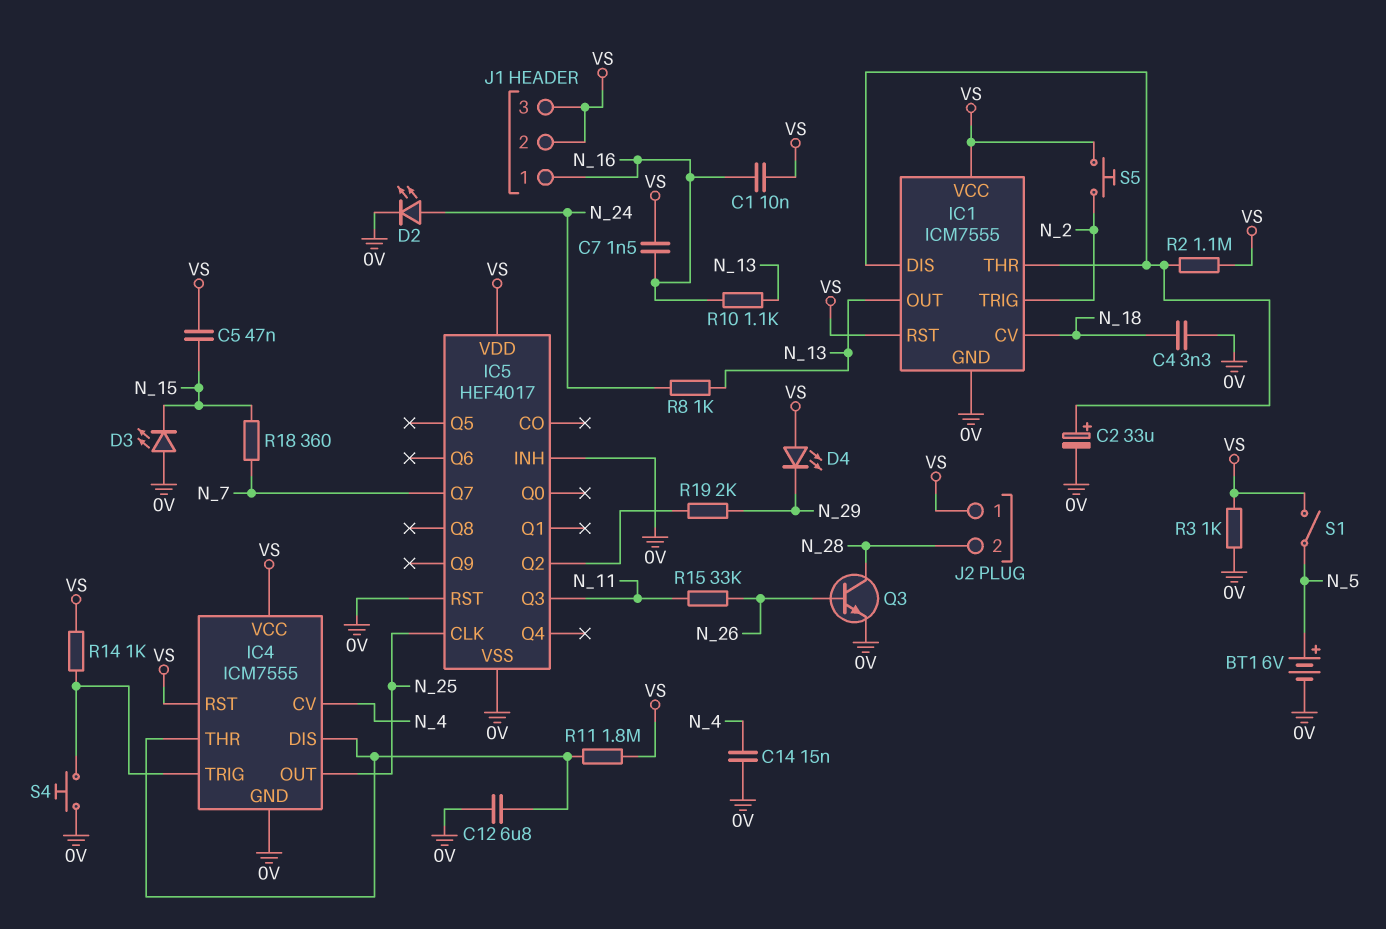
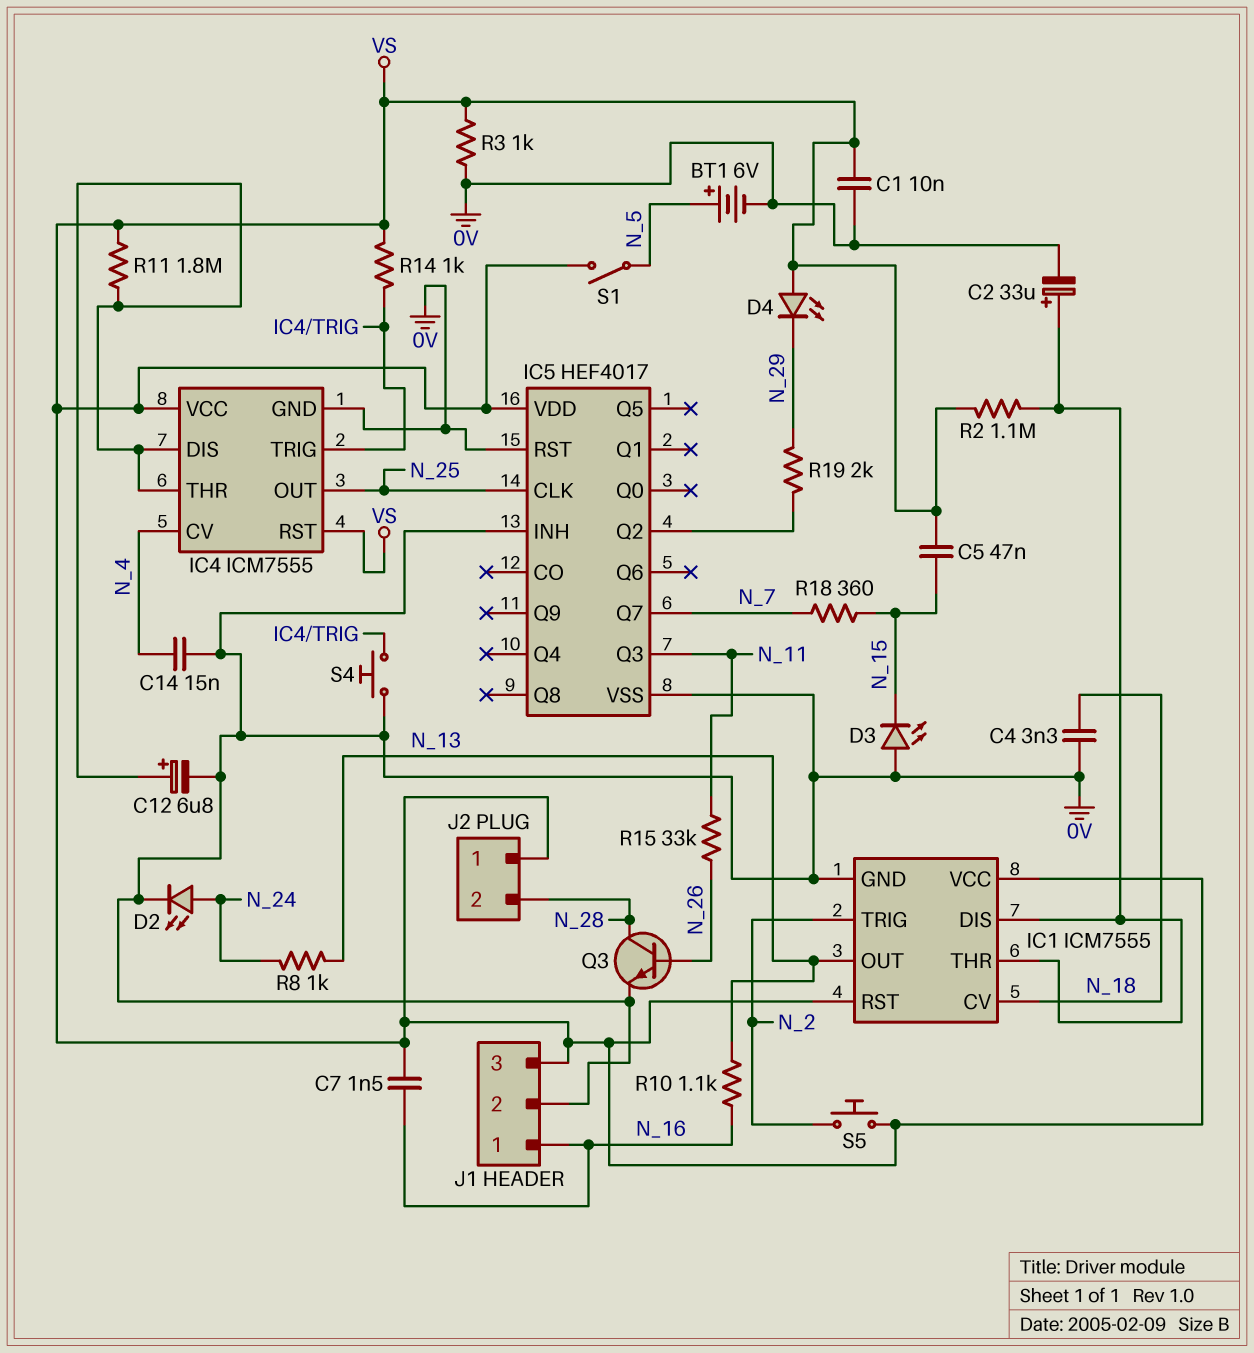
C1: 10nF (N_16, VS) -> 10nF (0V, VS)
C12: 6.8uF (0V, IC4/DIS) -> 6.8uF (plus IC4/DIS, minus 0V)
J1 pin 2: VS -> 0V

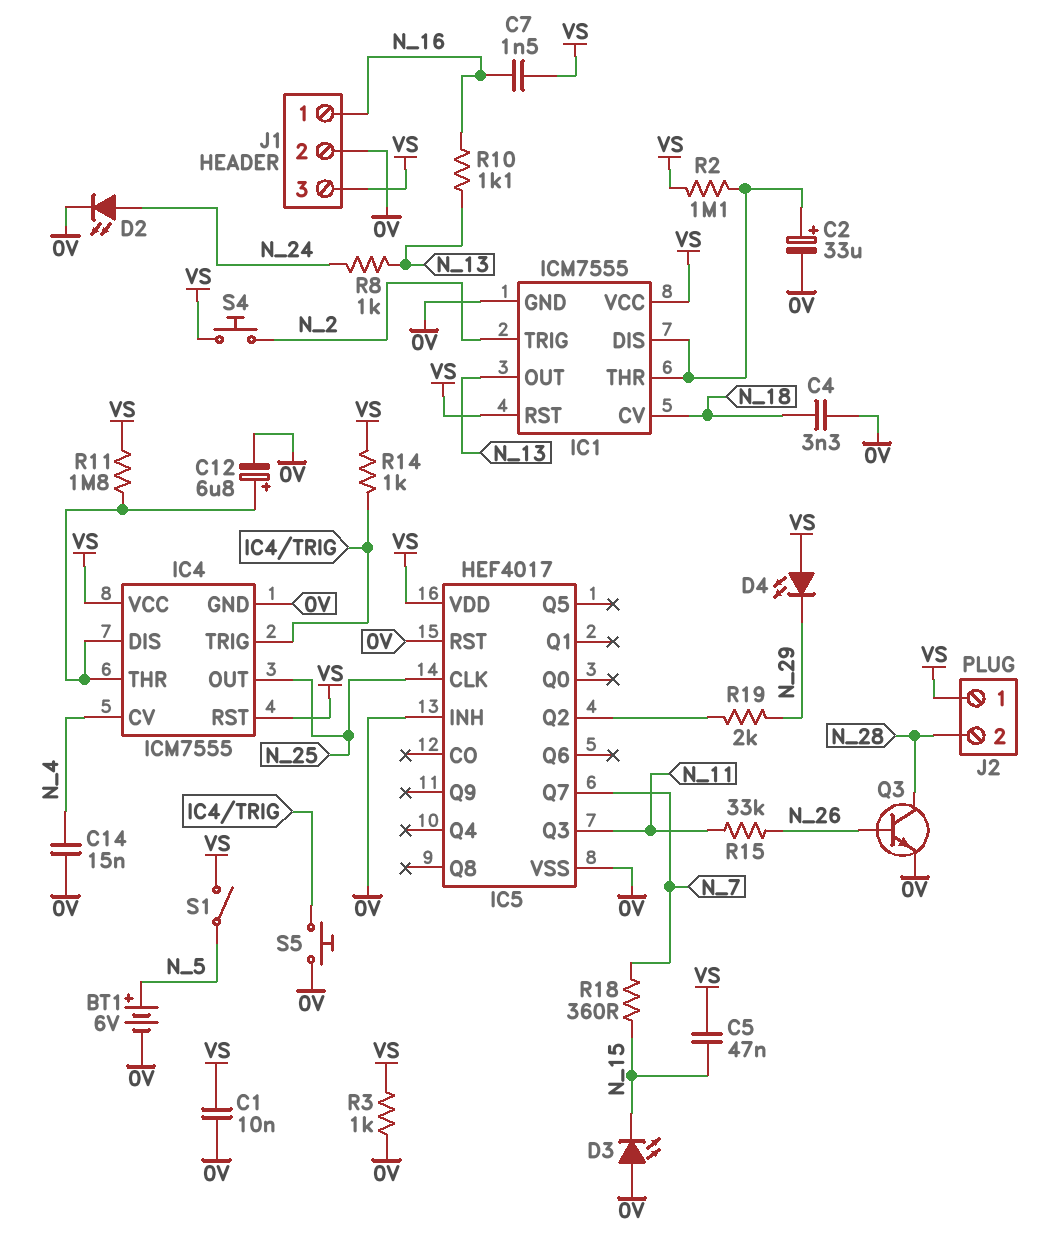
S4: button (0V, IC4/TRIG) -> button (N_2, VS)
S5: button (N_2, VS) -> button (0V, IC4/TRIG)

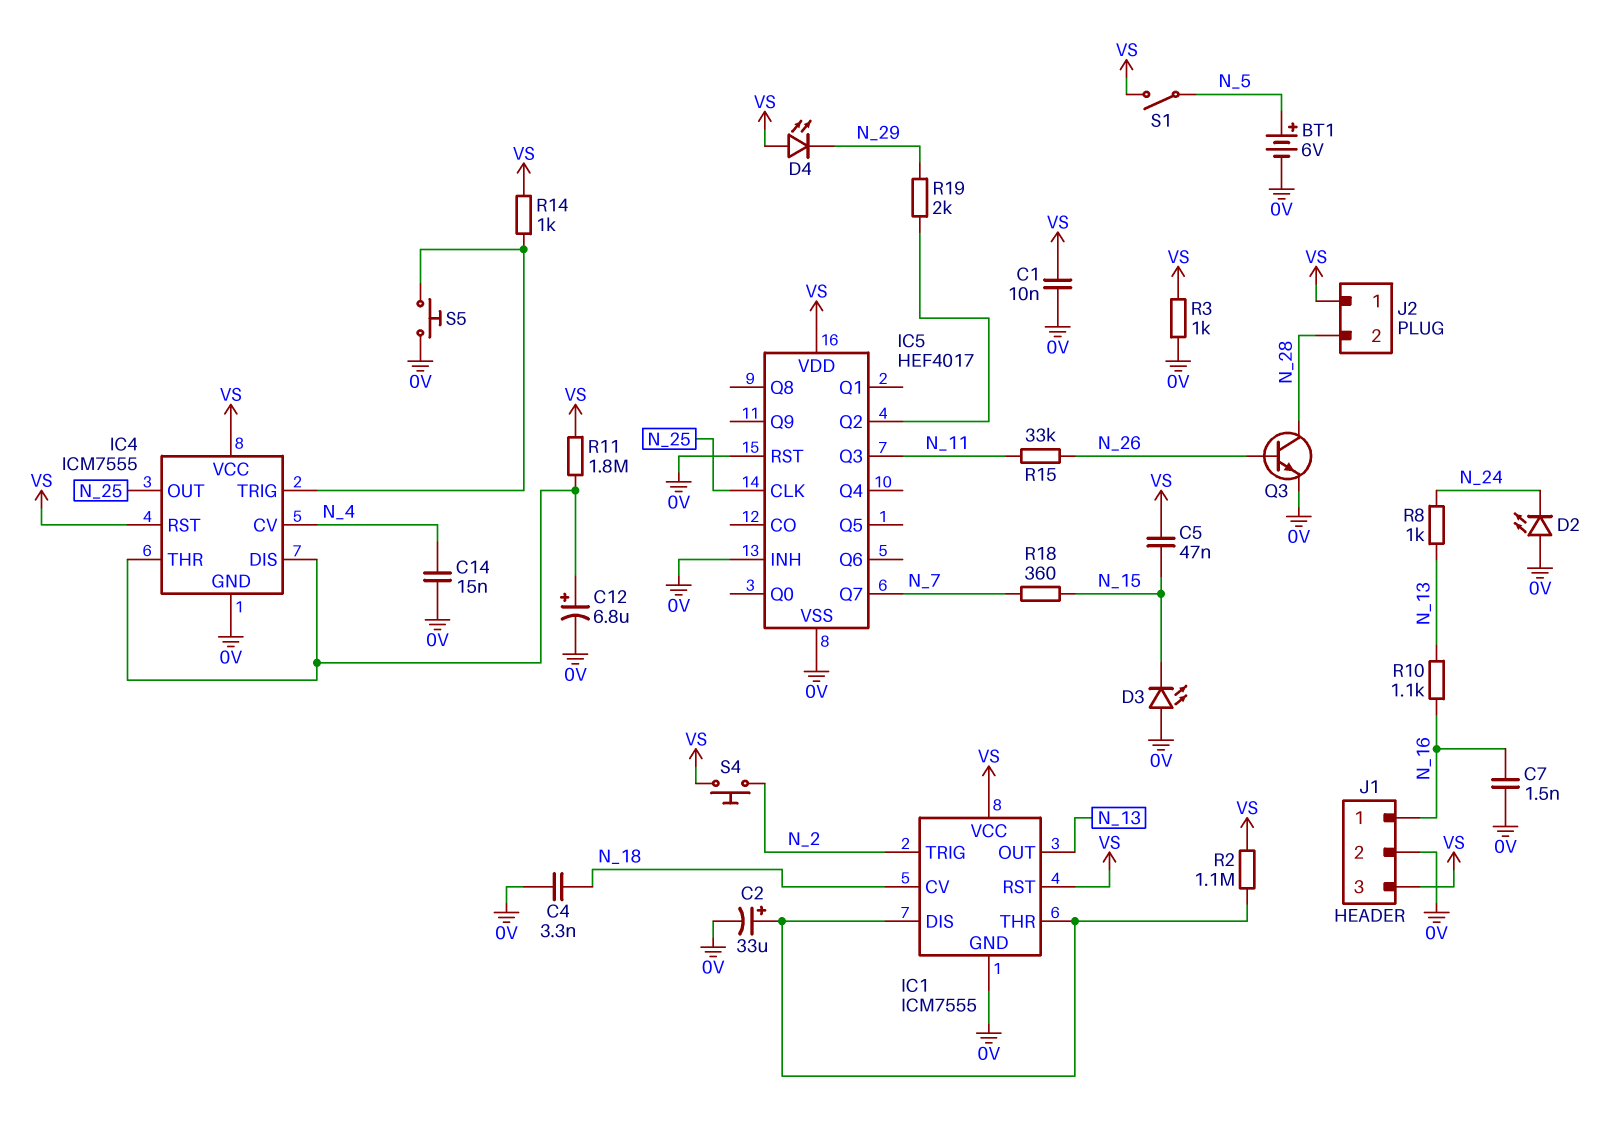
C7: 1.5nF (N_16, VS) -> 1.5nF (0V, N_16)
D2: LED (A N_24, K 0V) -> LED (A 0V, K N_24)

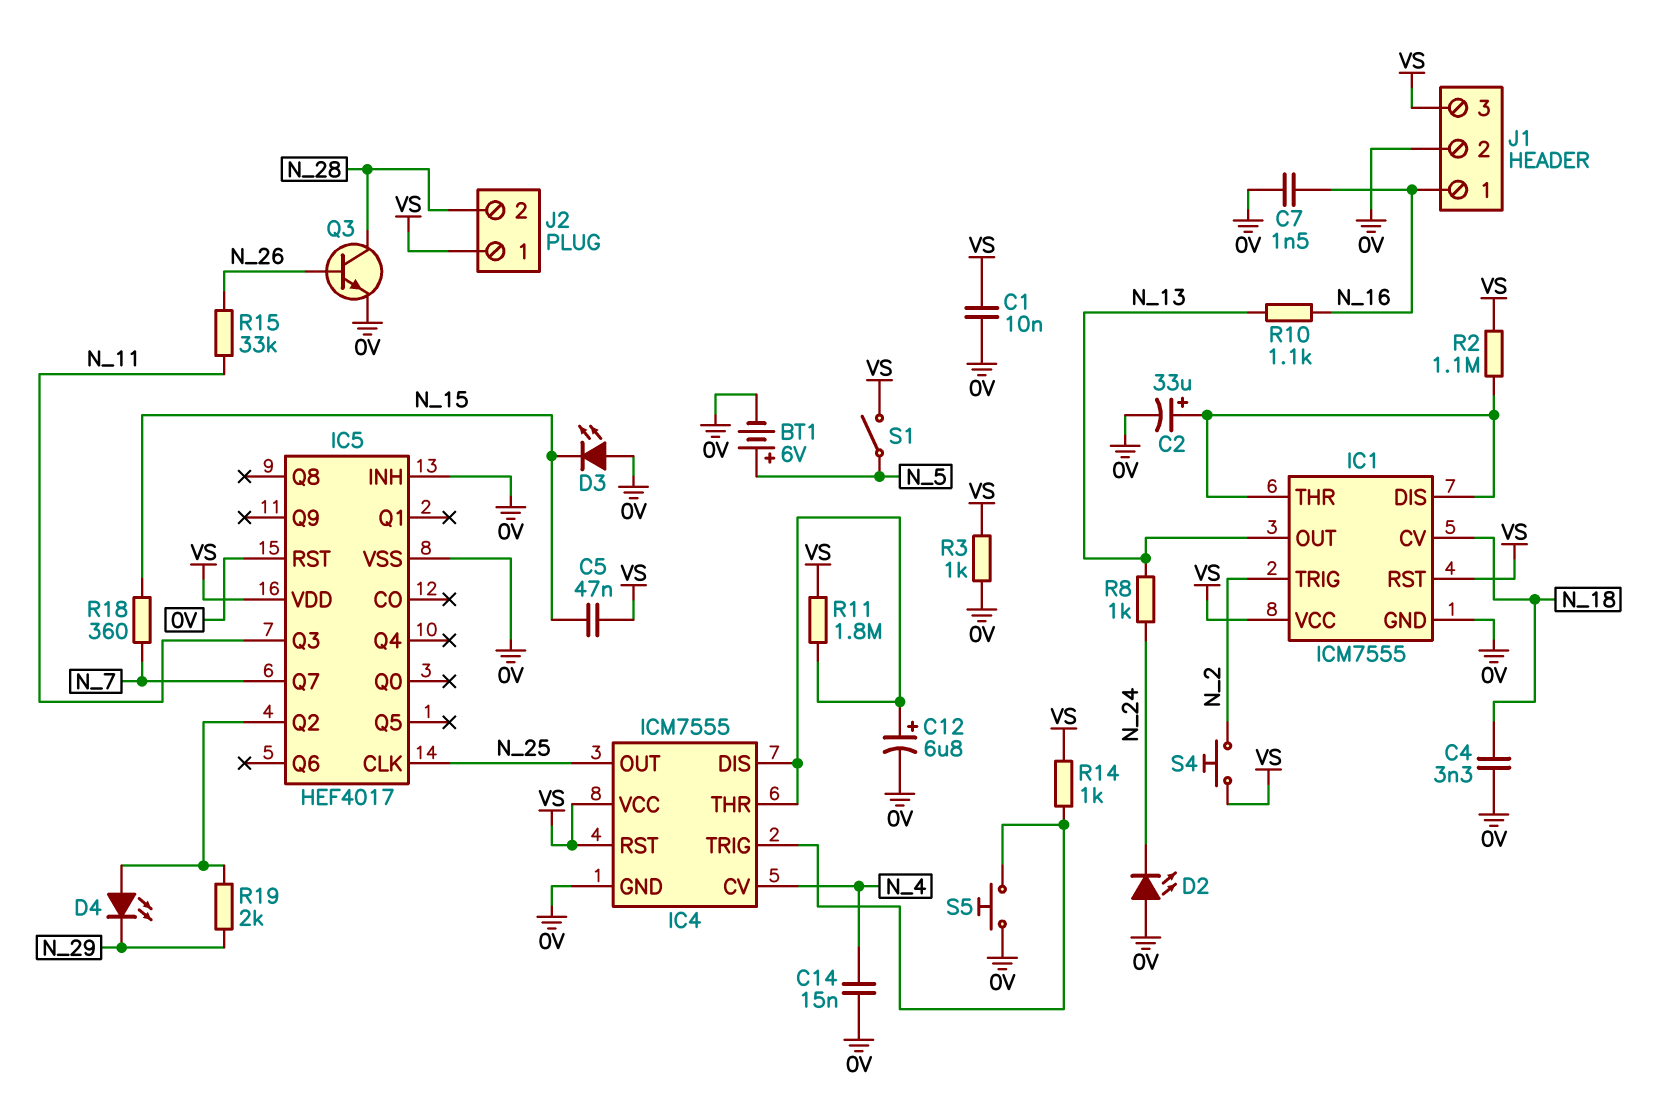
D4: LED (A VS, K N_29) -> LED (A IC5/Q2, K N_29)

